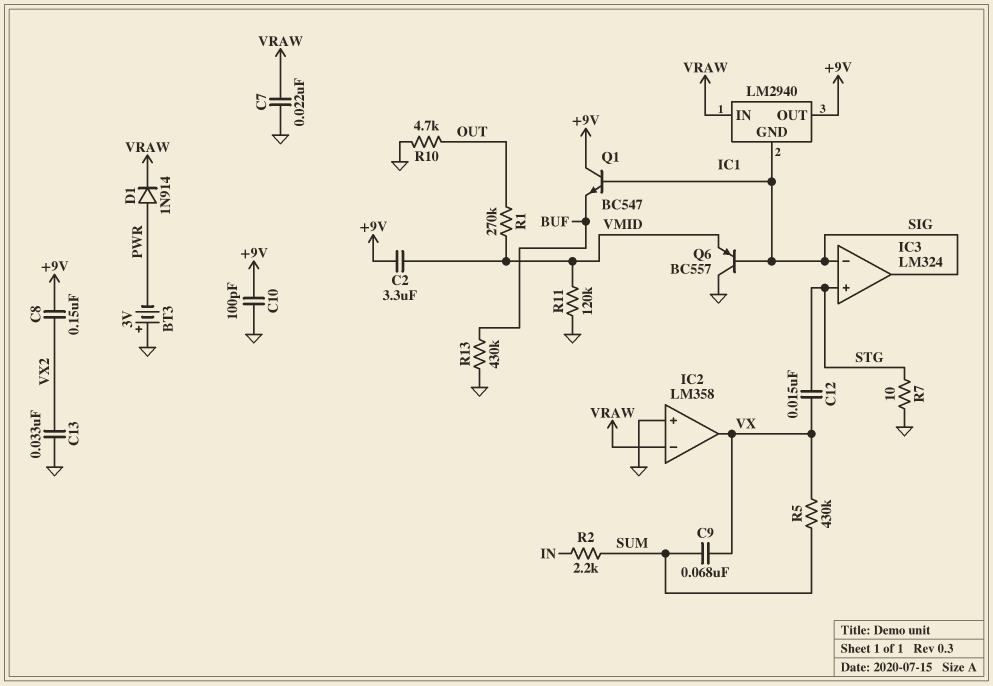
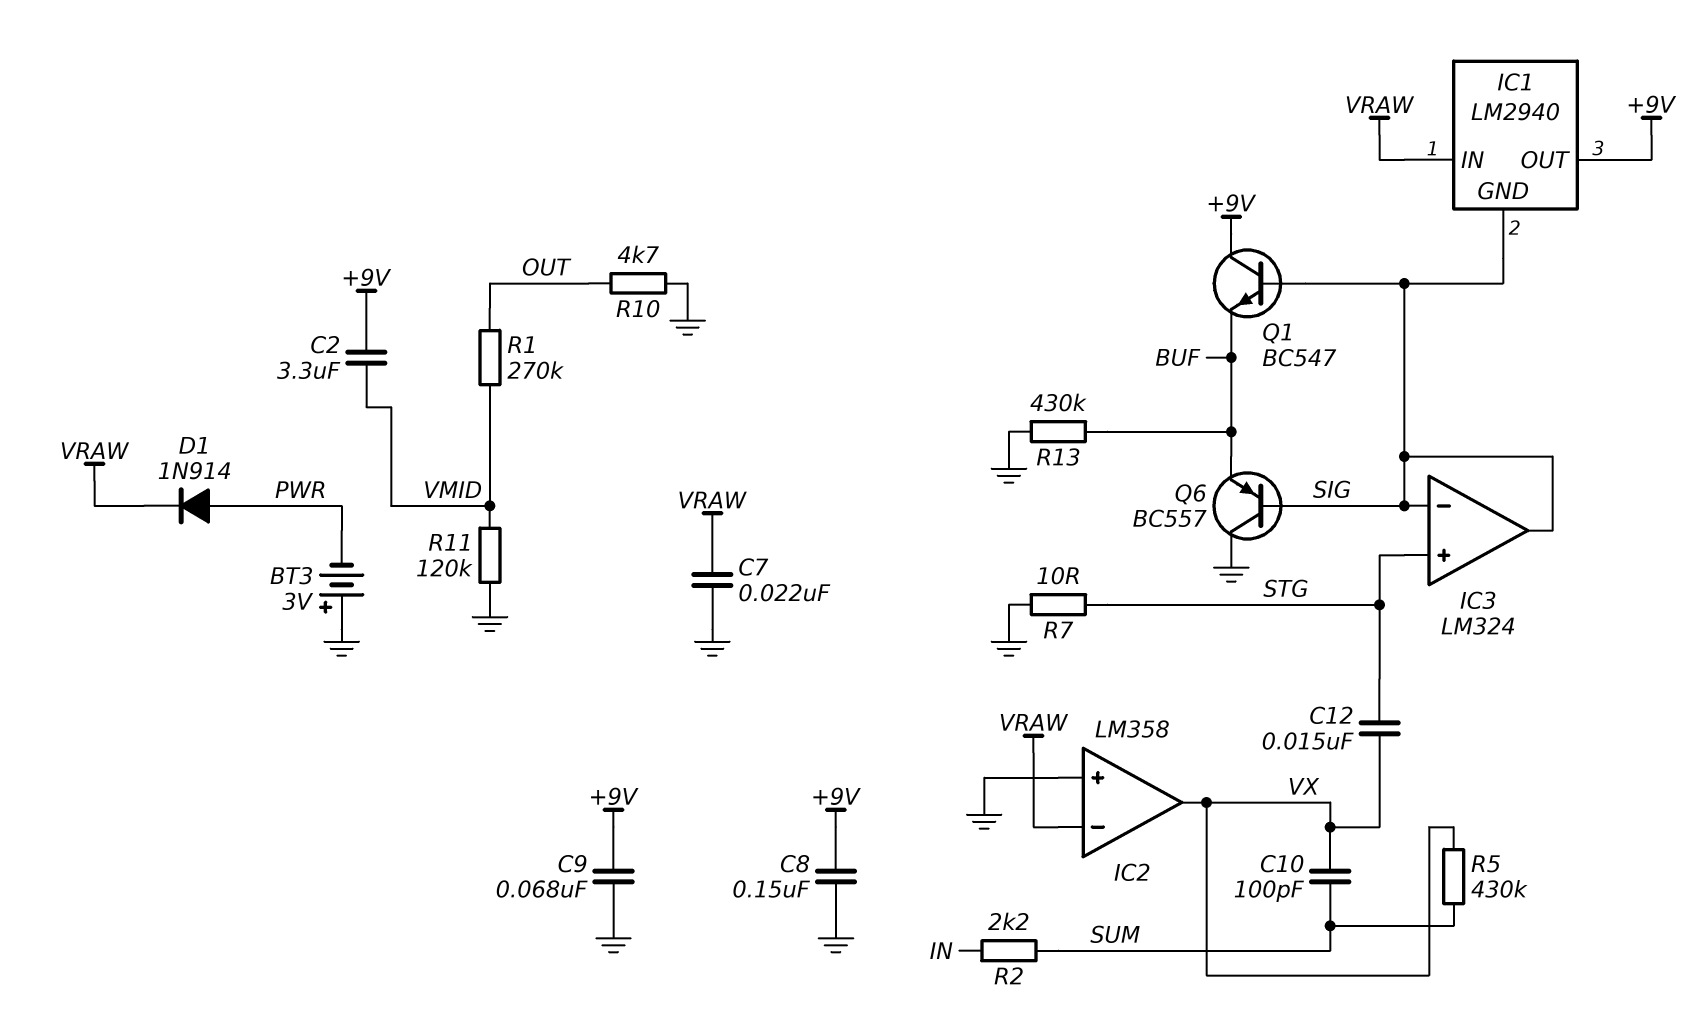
C8: 150nF (+9V, VX2) -> 150nF (+9V, GND)
C9: 68nF (SUM, VX) -> 68nF (+9V, GND)
C10: 100pF (+9V, GND) -> 100pF (SUM, VX)
C13: 33nF (GND, VX2) -> none
Q6: PNP BC557 (B SIG, C GND, E VMID) -> PNP BC557 (B SIG, C GND, E BUF)

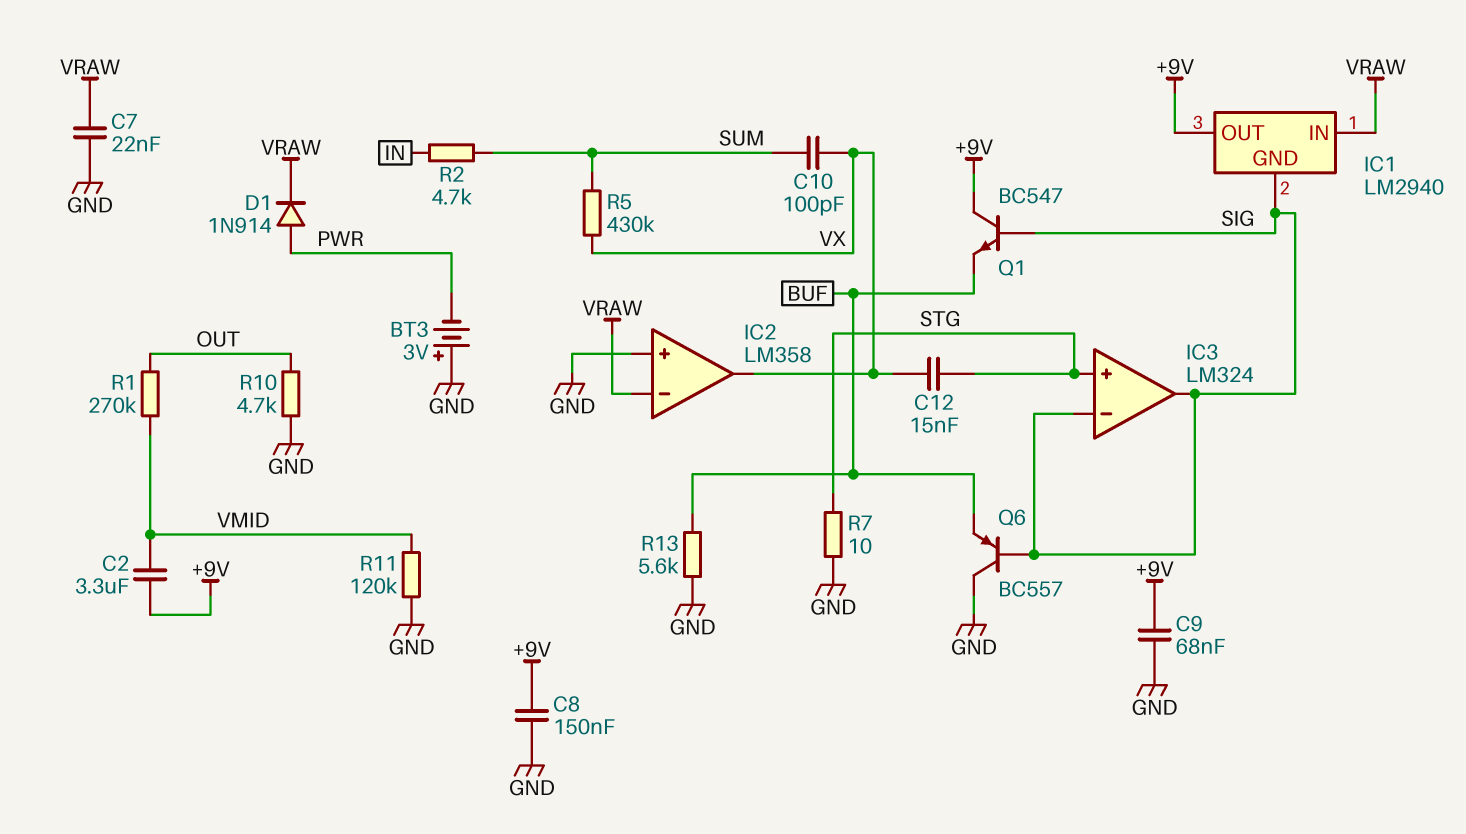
R2: 2.2k (IN, SUM) -> 4.7k (IN, SUM)
R13: 430k (BUF, GND) -> 5.6k (BUF, GND)

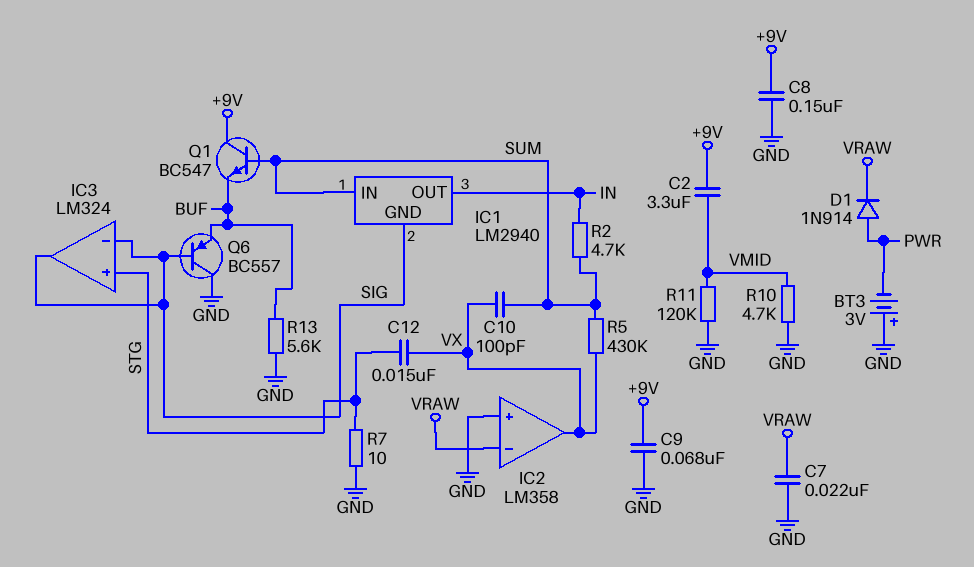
IC1 pin IN: VRAW -> SUM
IC1 pin OUT: +9V -> IN
Q1: NPN BC547 (B SIG, C +9V, E BUF) -> NPN BC547 (B SUM, C +9V, E BUF)
R1: 270k (OUT, VMID) -> none
R10: 4.7k (GND, OUT) -> 4.7k (GND, VMID)

